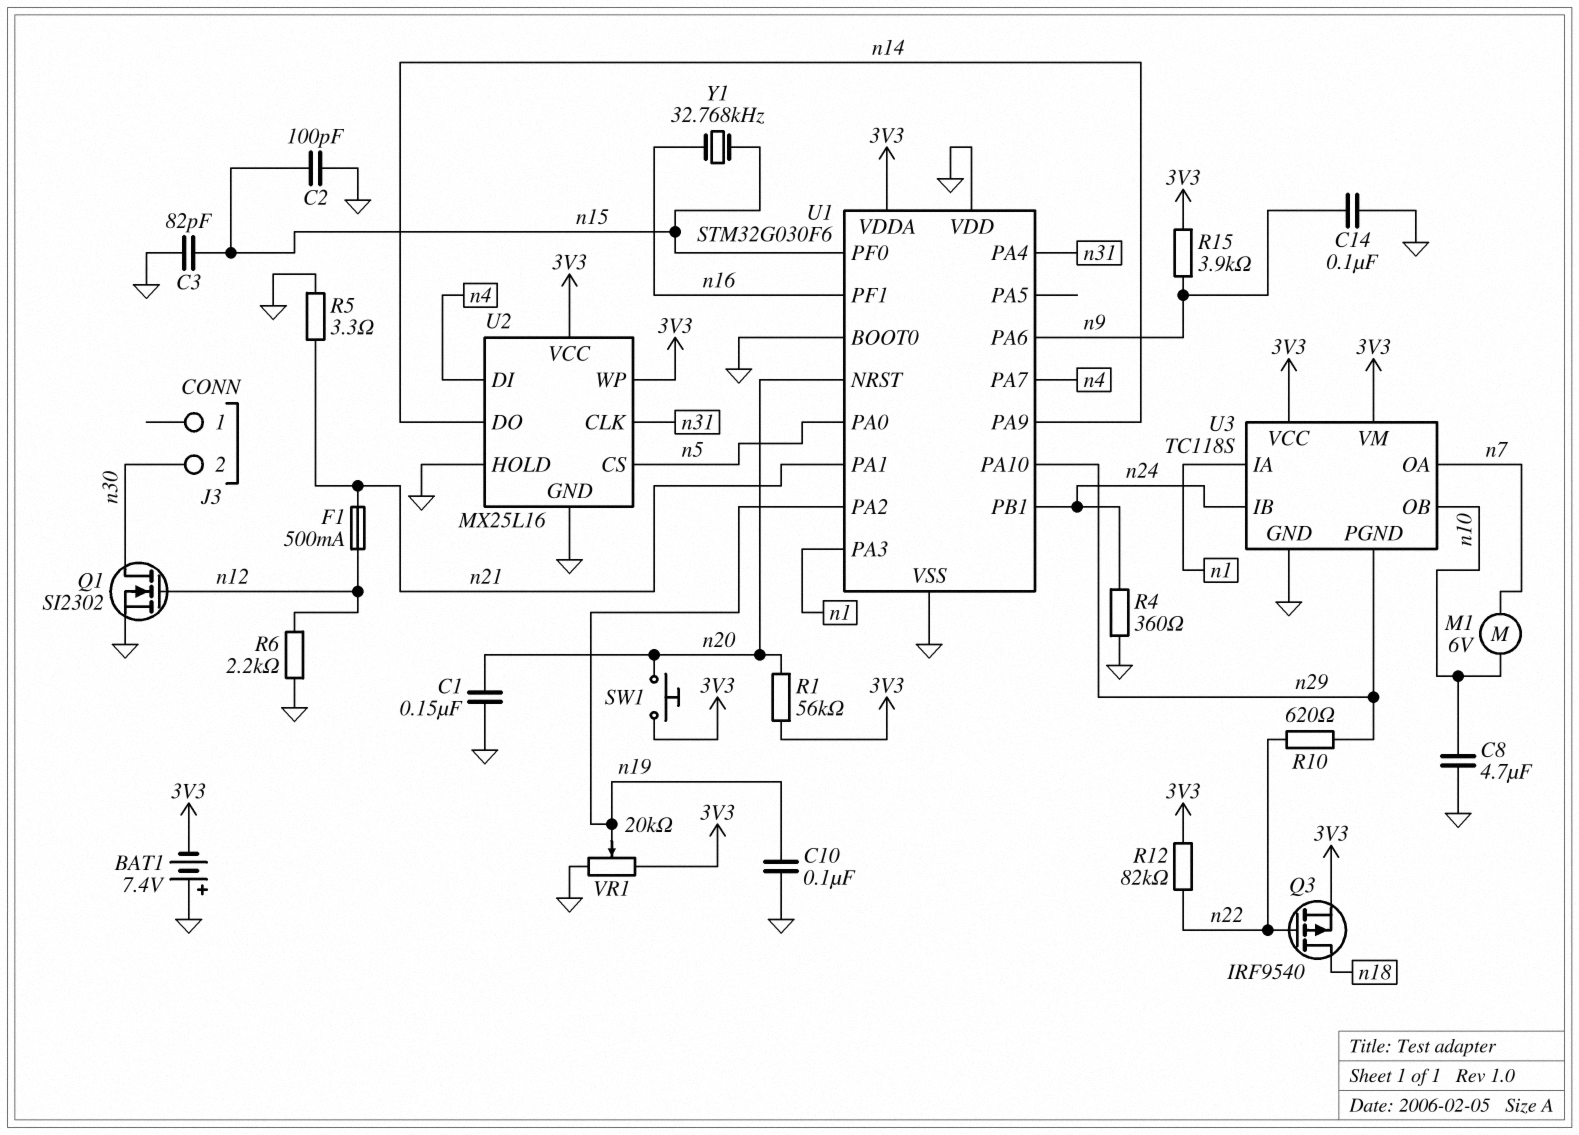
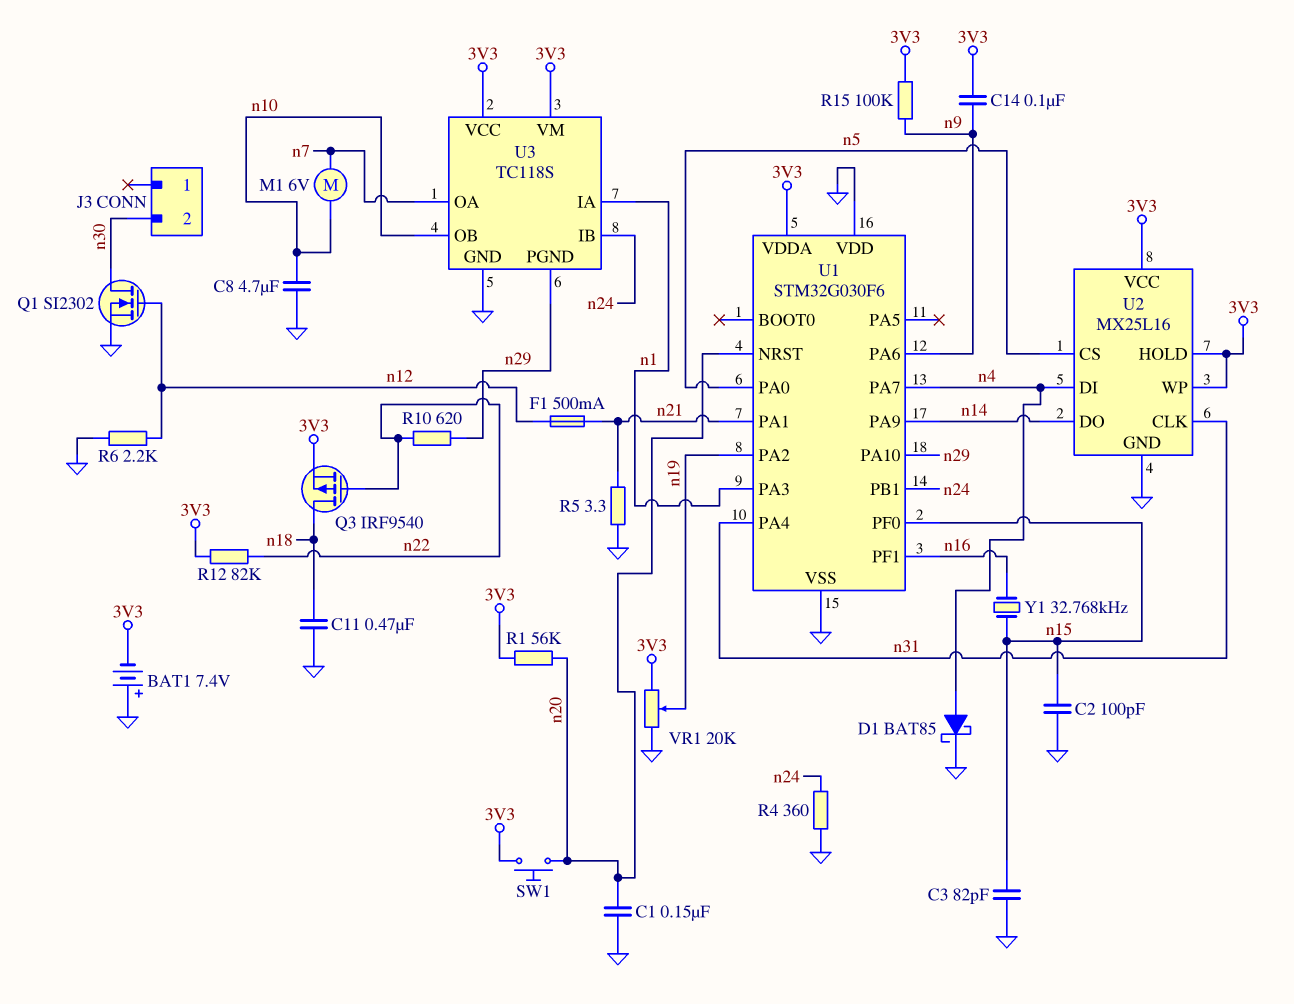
C10: 100nF (GND, n19) -> none
C11: none -> 470nF (GND, n18)
C14: 100nF (GND, n9) -> 100nF (3V3, n9)
D1: none -> schottky BAT85 (A n4, K GND)
R15: 3.9k (3V3, n9) -> 100k (3V3, n9)
U1 pin BOOT0: GND -> none
U2 pin HOLD: GND -> 3V3

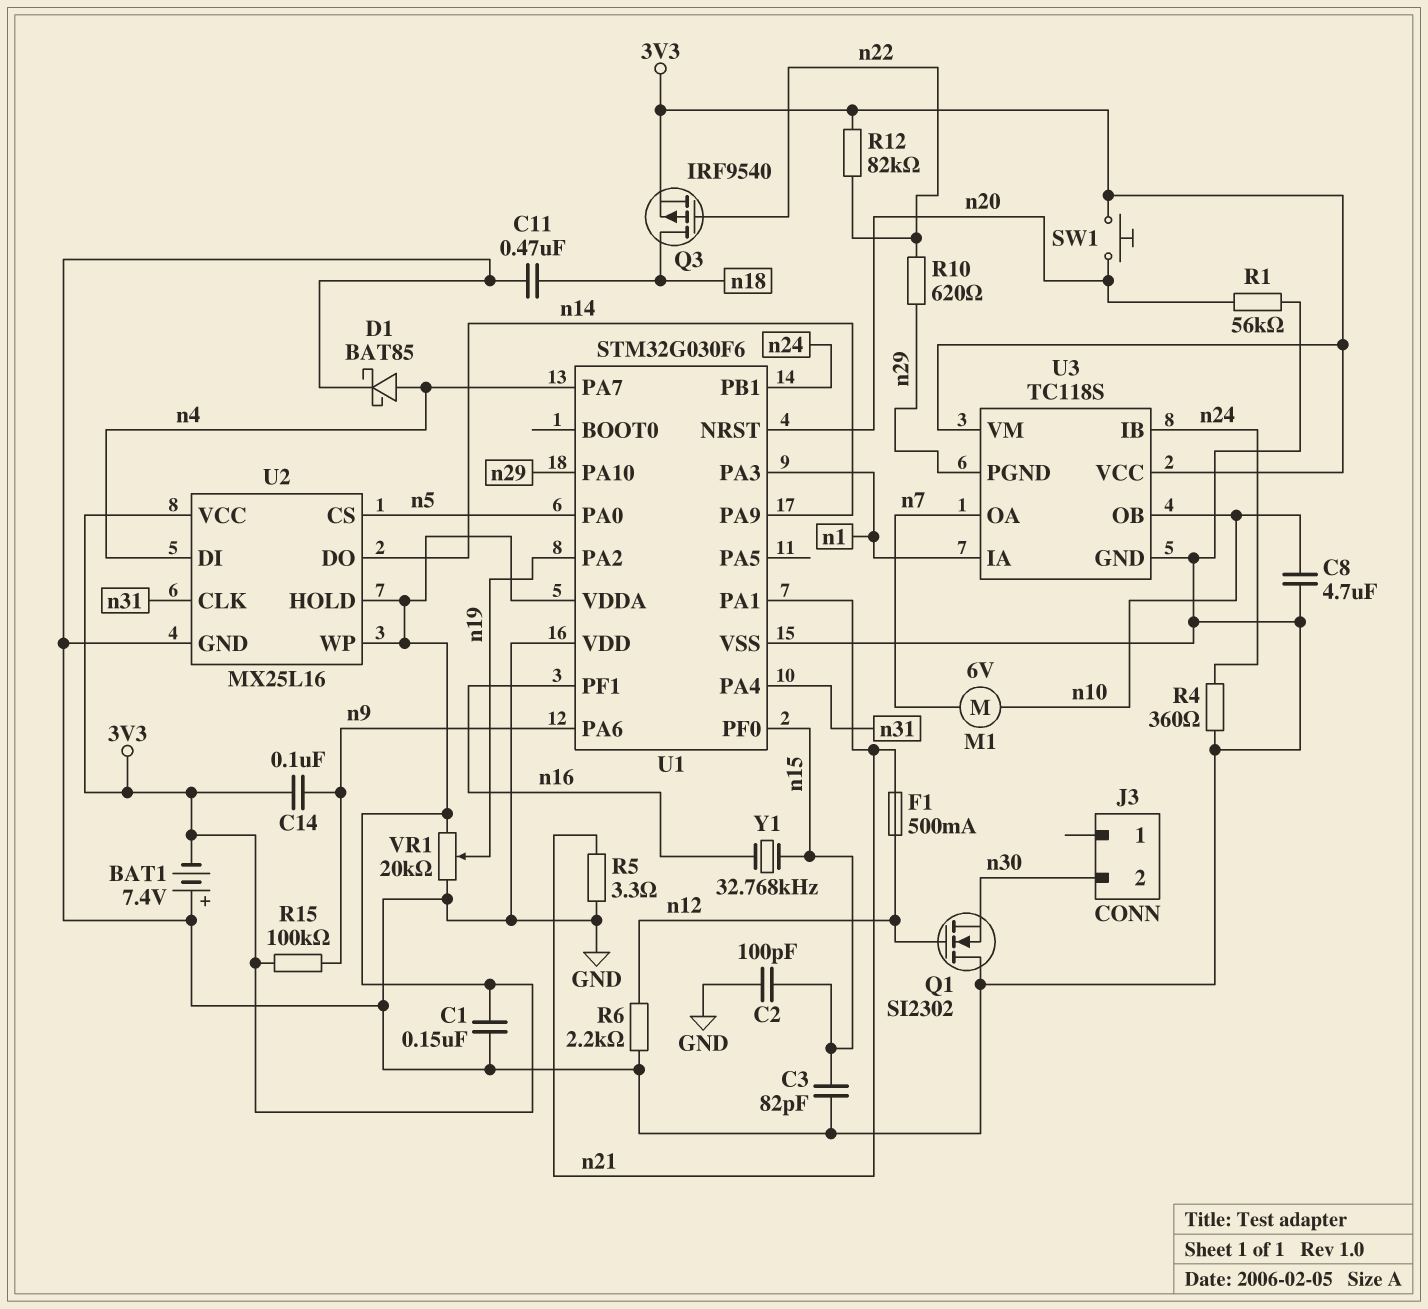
C1: 150nF (GND, n20) -> 150nF (3V3, GND)
Q1: NMOS SI2302 (G n12, D n30, S GND) -> NMOS SI2302 (G n12, D GND, S n30)
R1: 56k (3V3, n20) -> 56k (GND, n20)

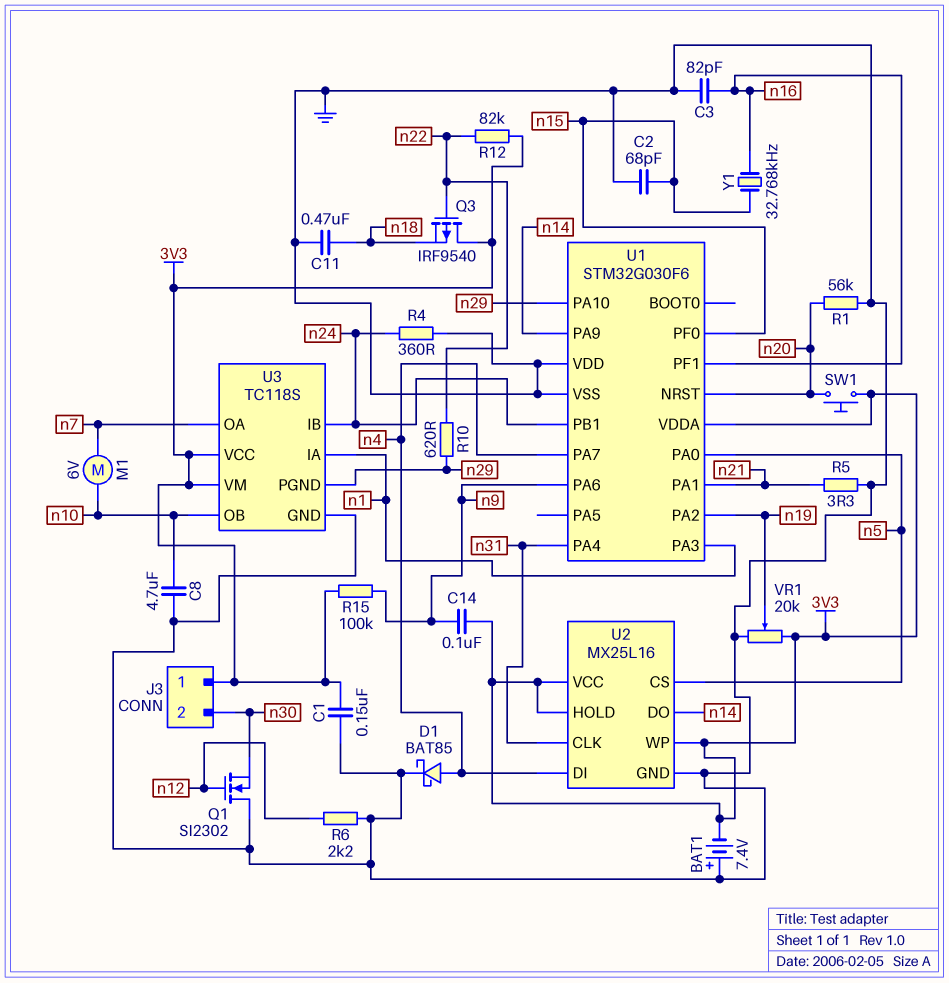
C2: 100pF (GND, n15) -> 68pF (GND, n15)
C3: 82pF (GND, n15) -> 82pF (GND, n16)
F1: 500mA (n12, n21) -> none
J3 pin 1: none -> 3V3
Q3: PMOS IRF9540 (G n22, D n18, S 3V3) -> PMOS IRF9540 (G n22, D 3V3, S n18)

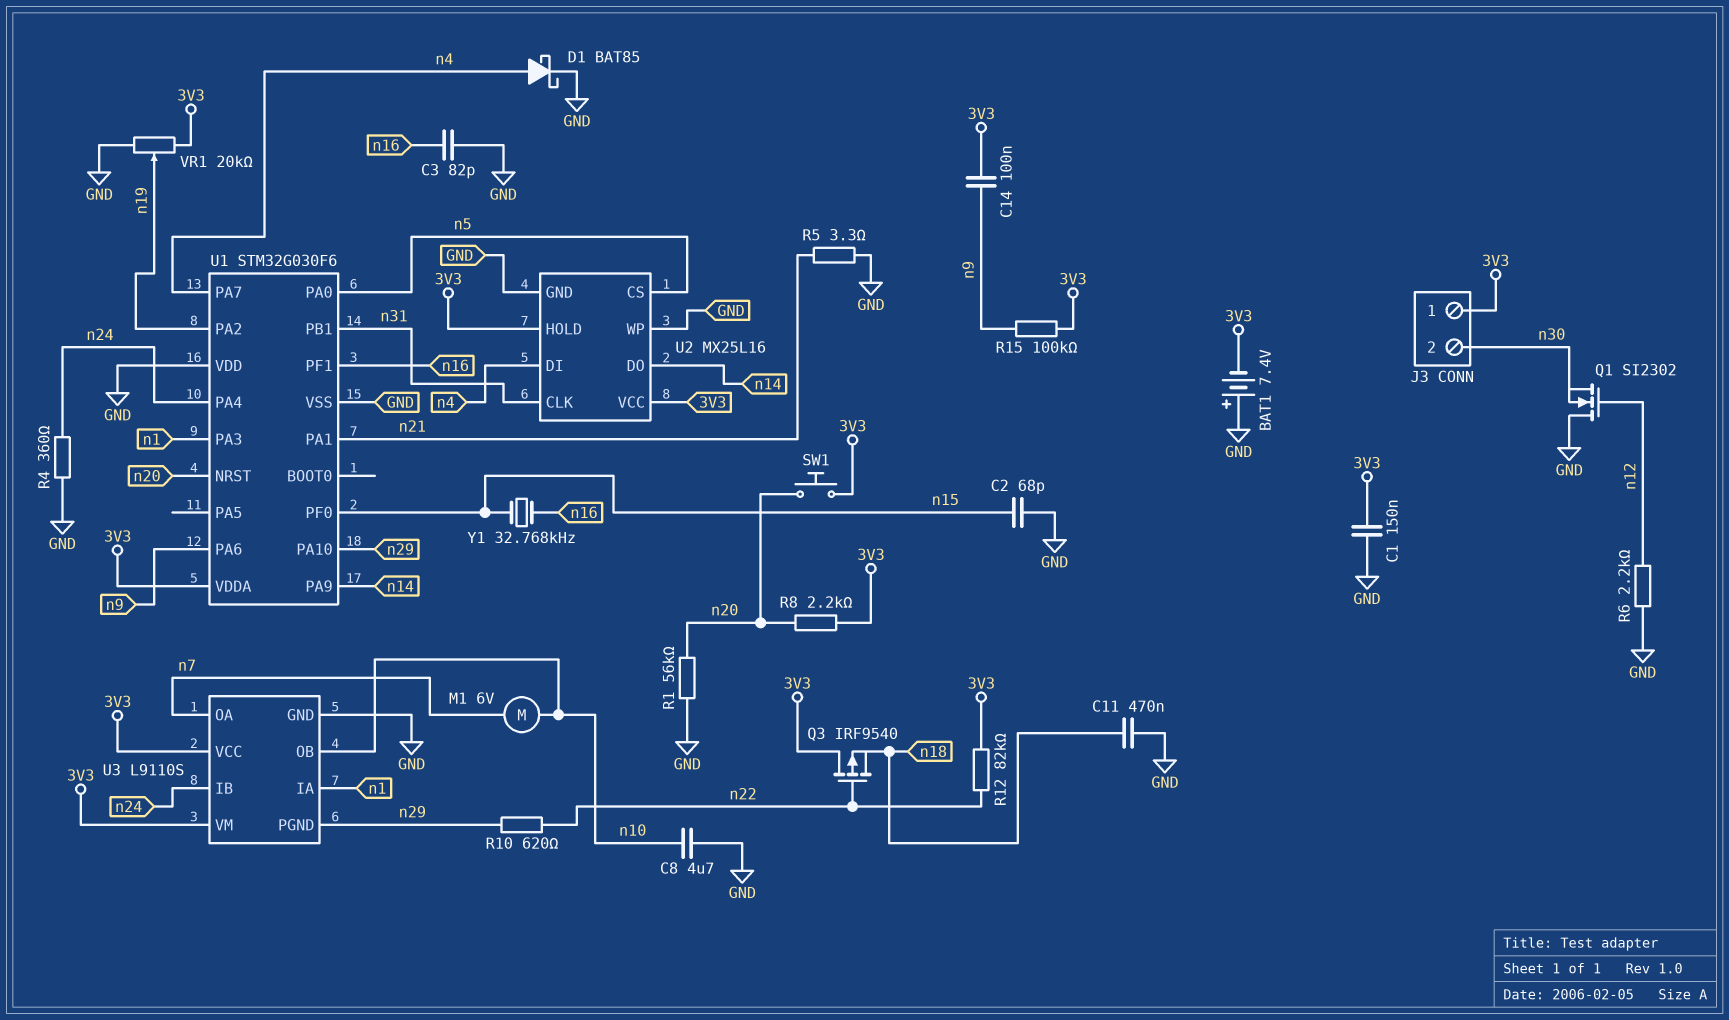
R8: none -> 2.2k (3V3, n20)
U1 pin PA4: n31 -> n24
U1 pin PB1: n24 -> n31
U2 pin WP: 3V3 -> GND
U3: TC118S -> L9110S

